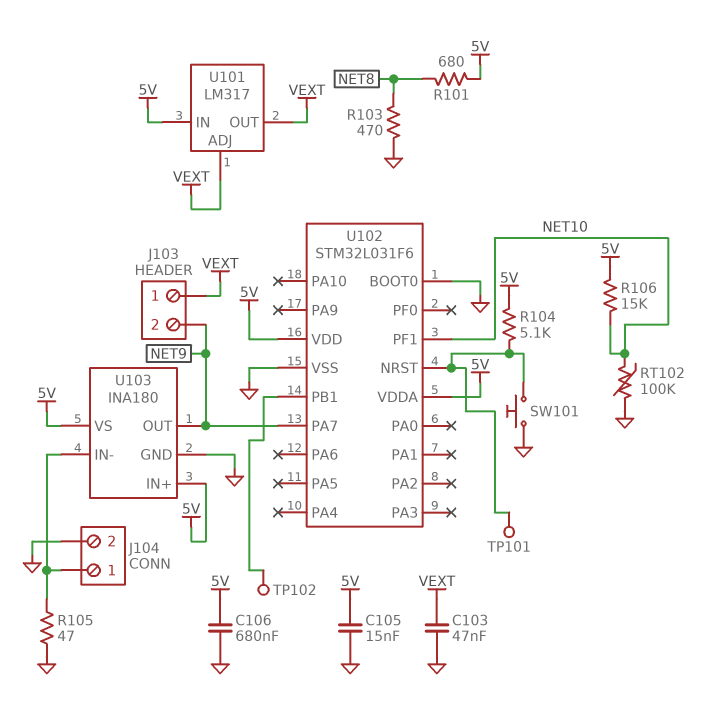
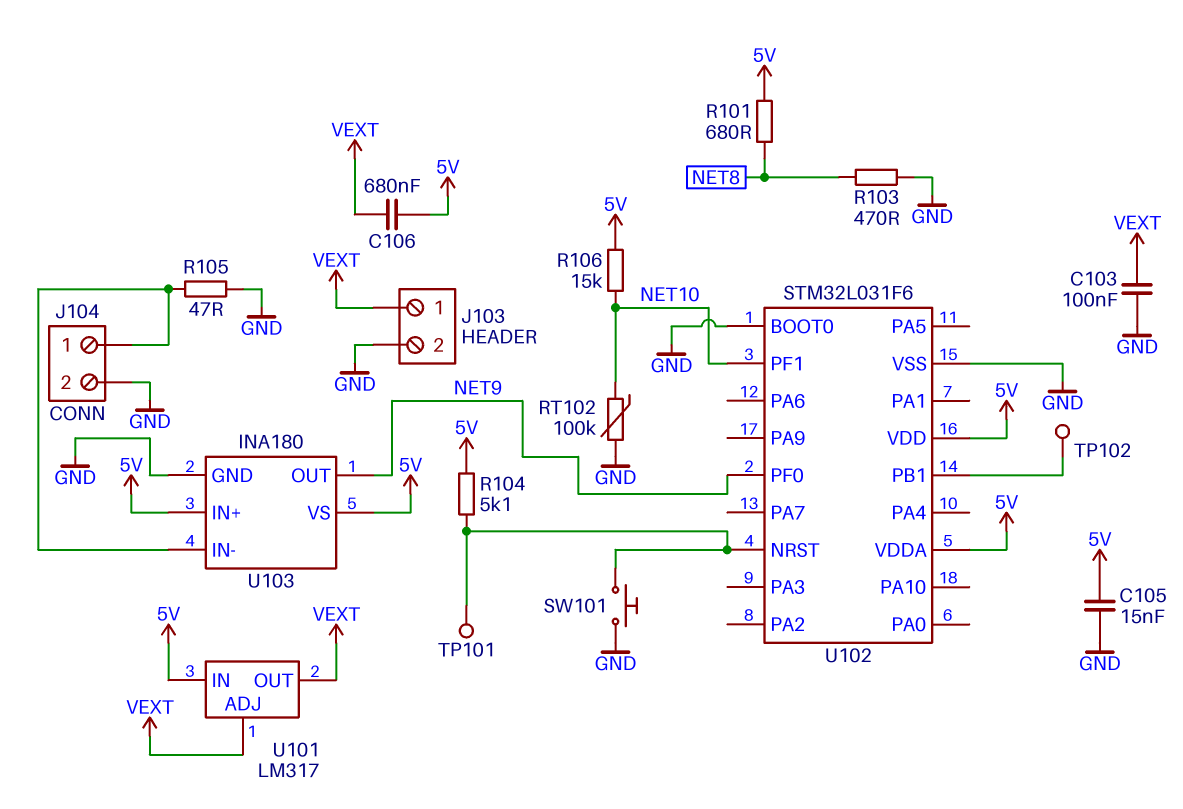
C103: 47nF (GND, VEXT) -> 100nF (GND, VEXT)
C106: 680nF (5V, GND) -> 680nF (5V, VEXT)
J103 pin 2: NET9 -> GND
U102 pin PA7: NET9 -> none
U102 pin PF0: none -> NET9

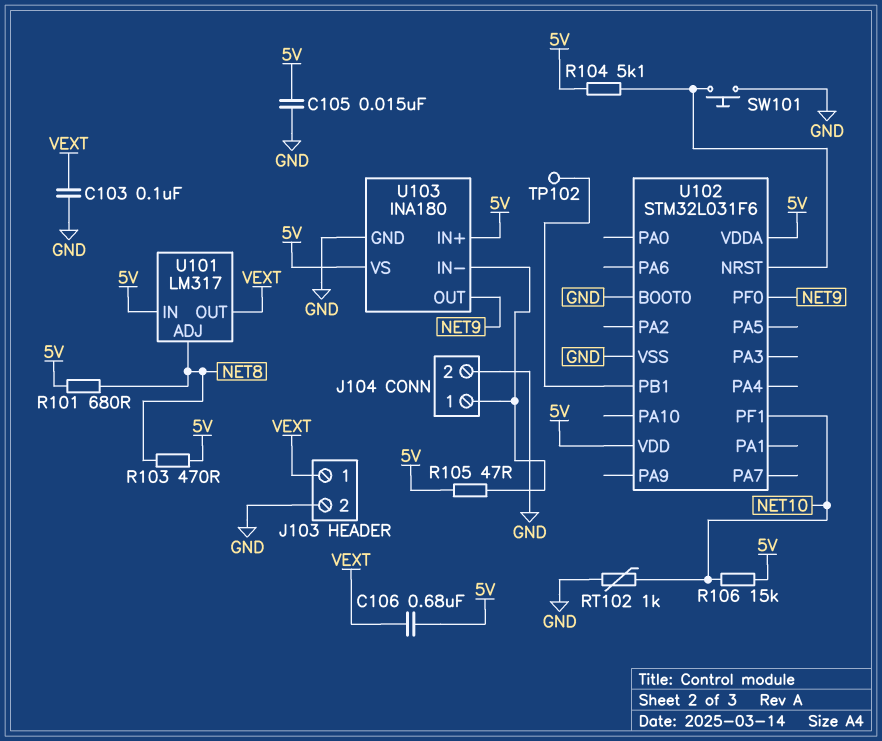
R103: 470 (GND, NET8) -> 470 (5V, NET8)
R105: 47 (GND, J104/1) -> 47 (5V, J104/1)
RT102: 100k (GND, NET10) -> 1k (GND, NET10)
TP101: test point (U102/NRST) -> none
U101 pin ADJ: VEXT -> NET8

